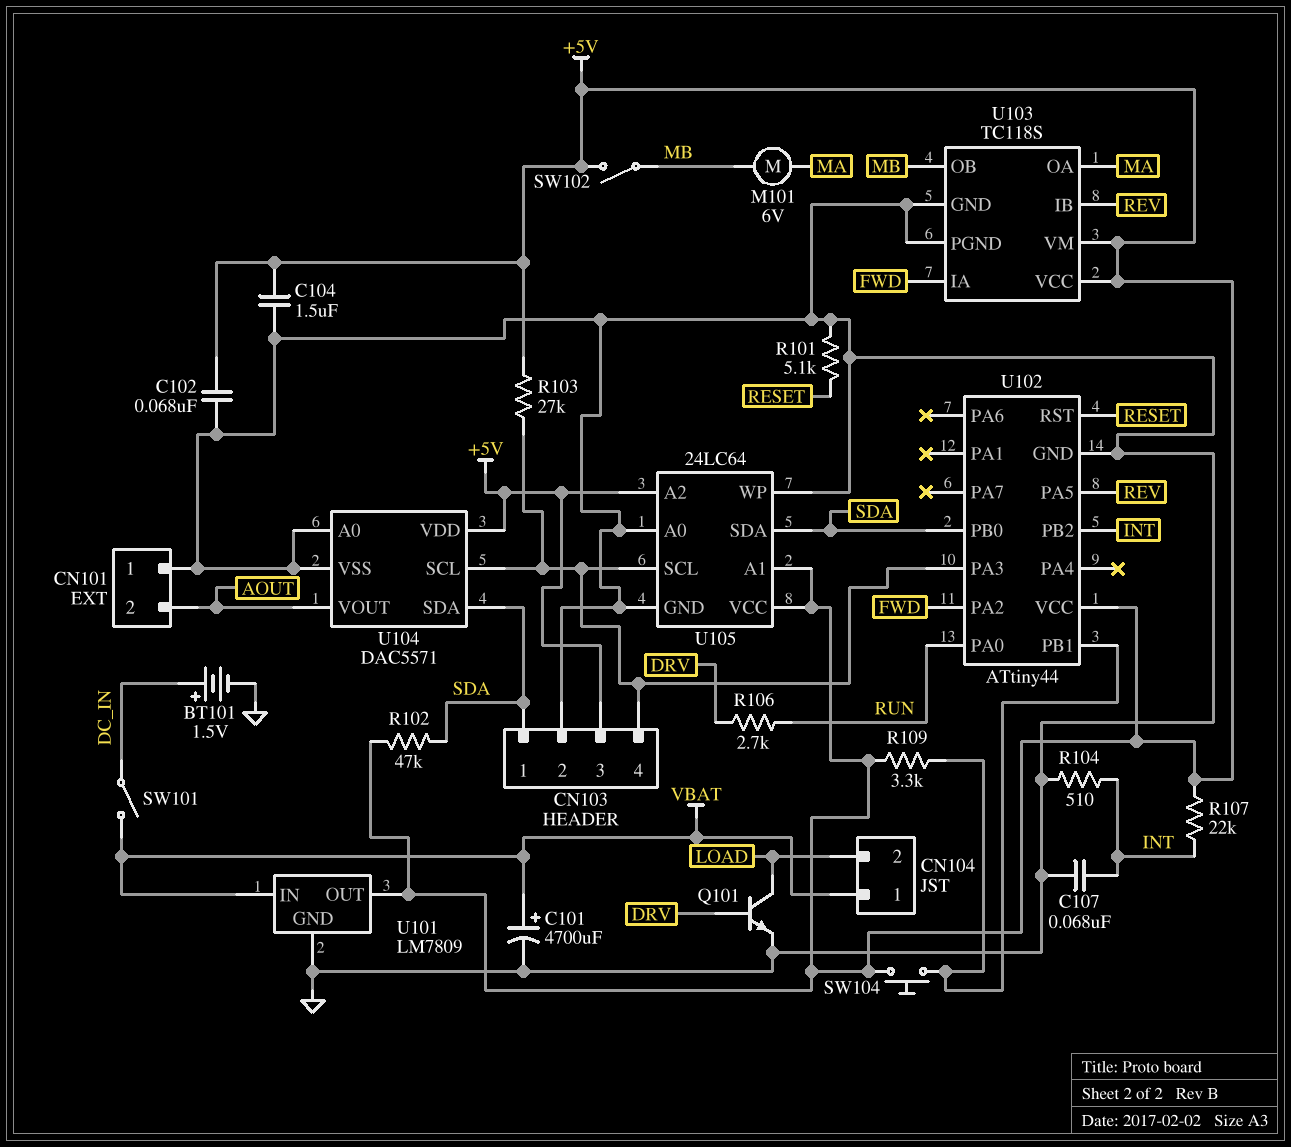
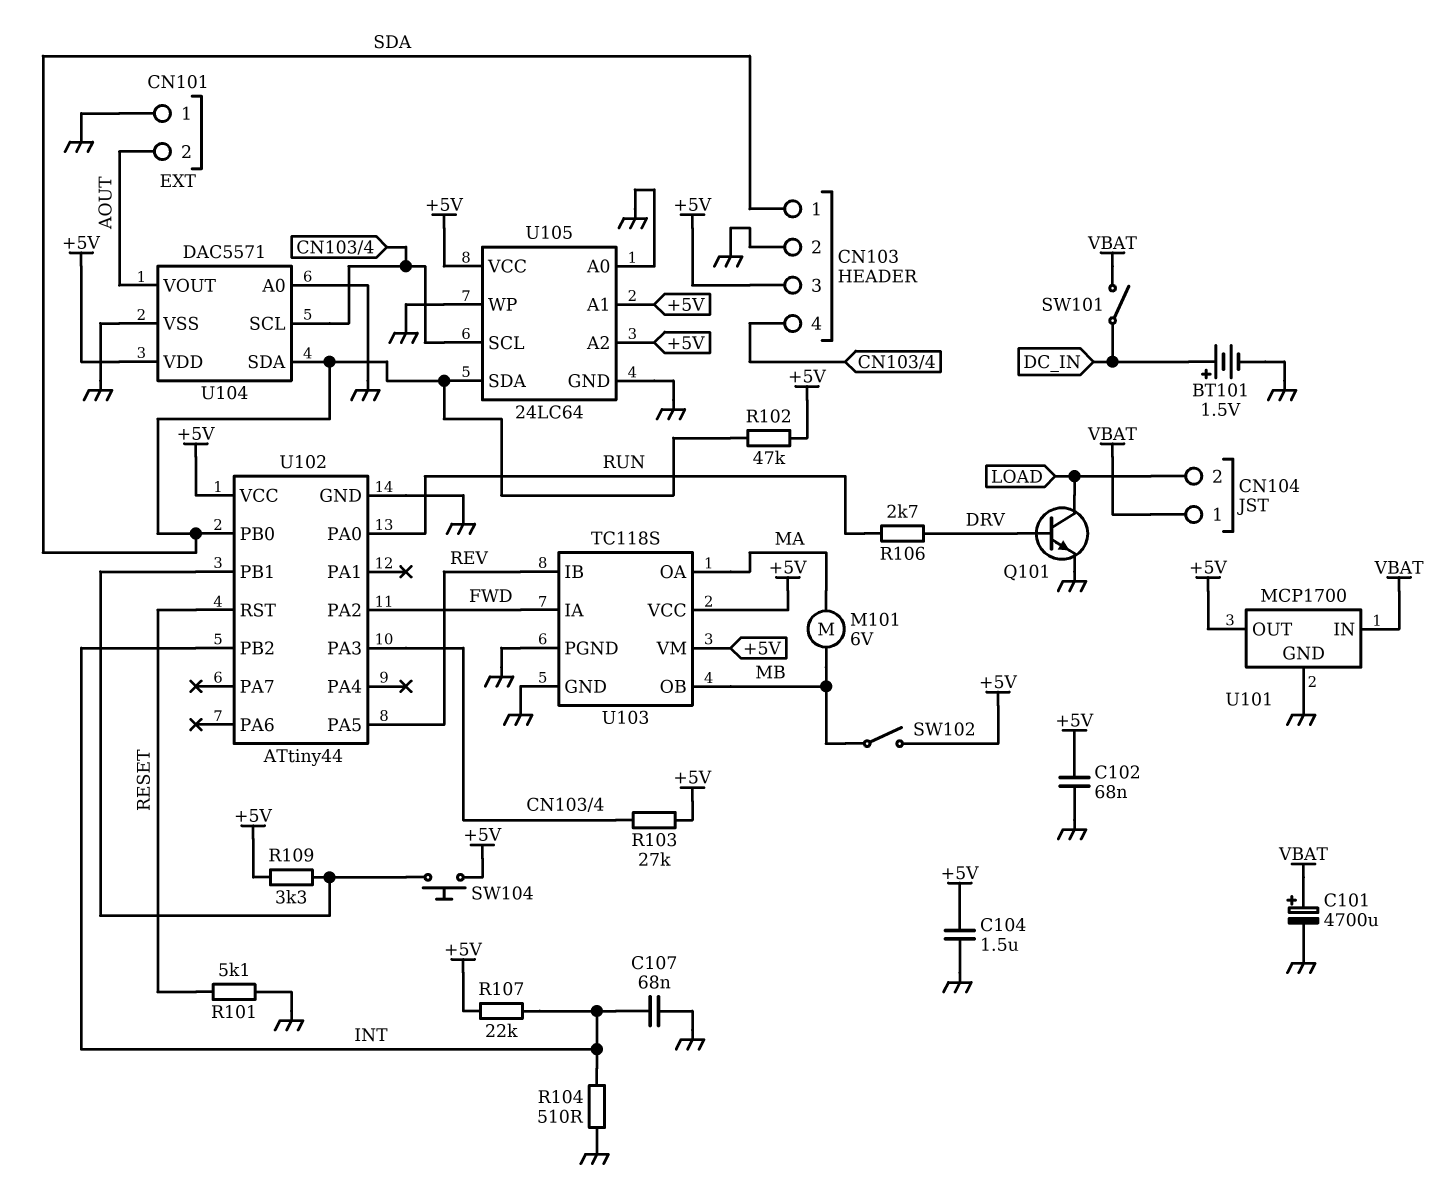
U101: LM7809 -> MCP1700

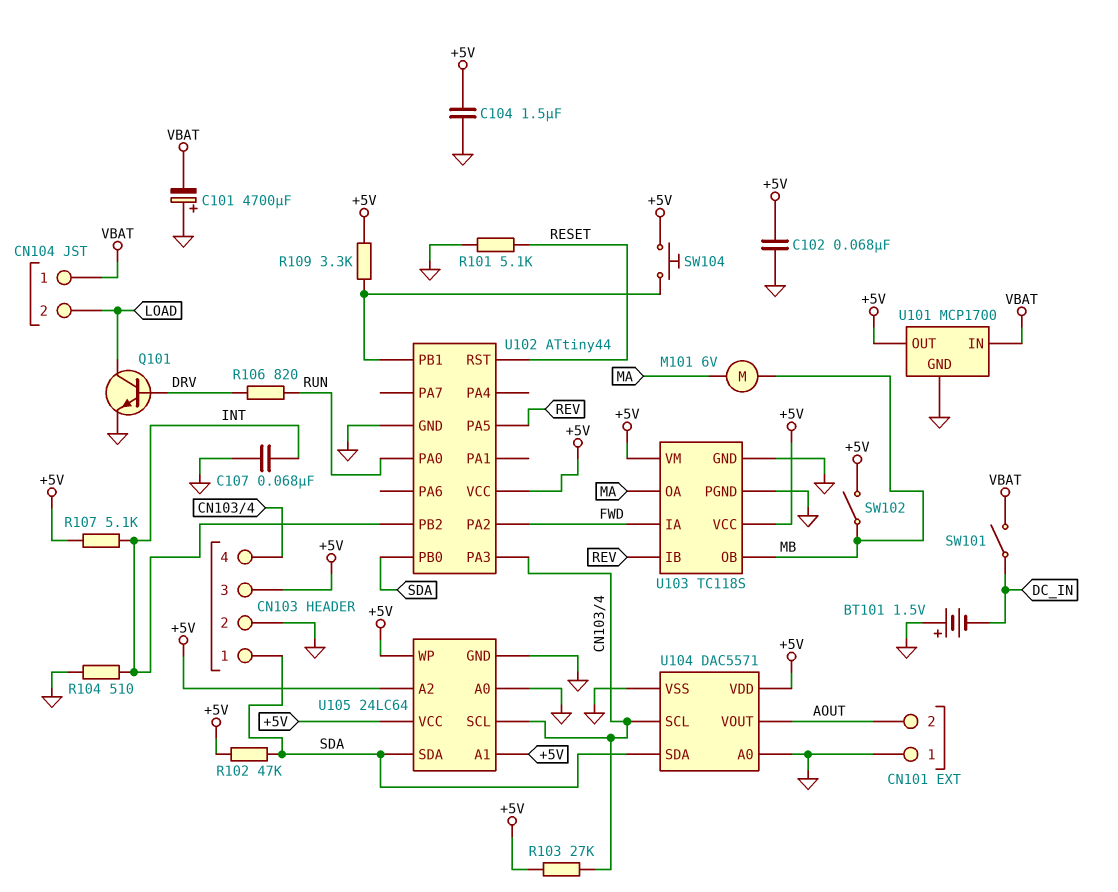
BT101: 1.5V (plus DC_IN, minus GND) -> 1.5V (plus GND, minus DC_IN)
C101: 4700uF (plus VBAT, minus GND) -> 4700uF (plus GND, minus VBAT)
R106: 2.7k (DRV, RUN) -> 820 (DRV, RUN)
R107: 22k (+5V, INT) -> 5.1k (+5V, INT)
U105 pin WP: GND -> +5V

